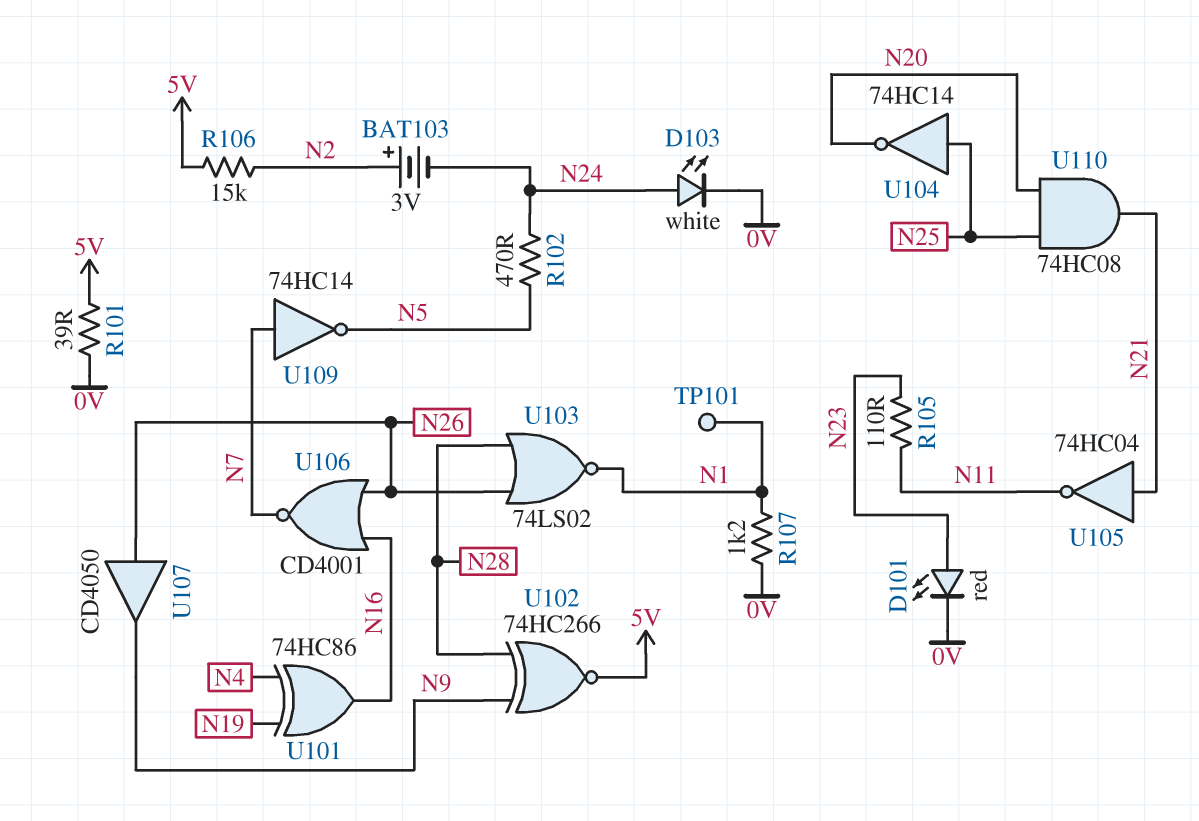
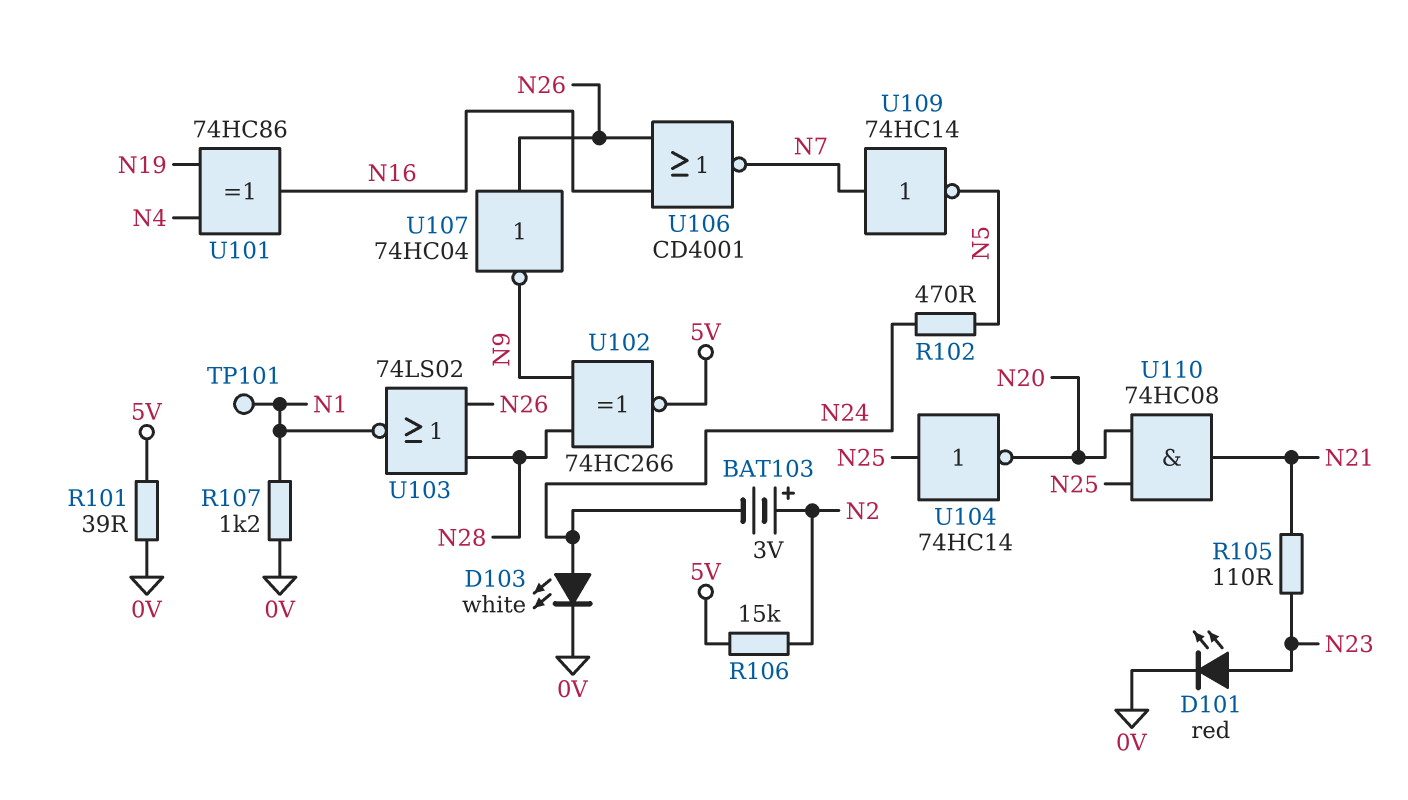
R105: 110 (N11, N23) -> 110 (N21, N23)
U105: NOT 74HC04 (in N21, out N11) -> none
U107: buffer CD4050 (in N26, out N9) -> NOT 74HC04 (in N26, out N9)

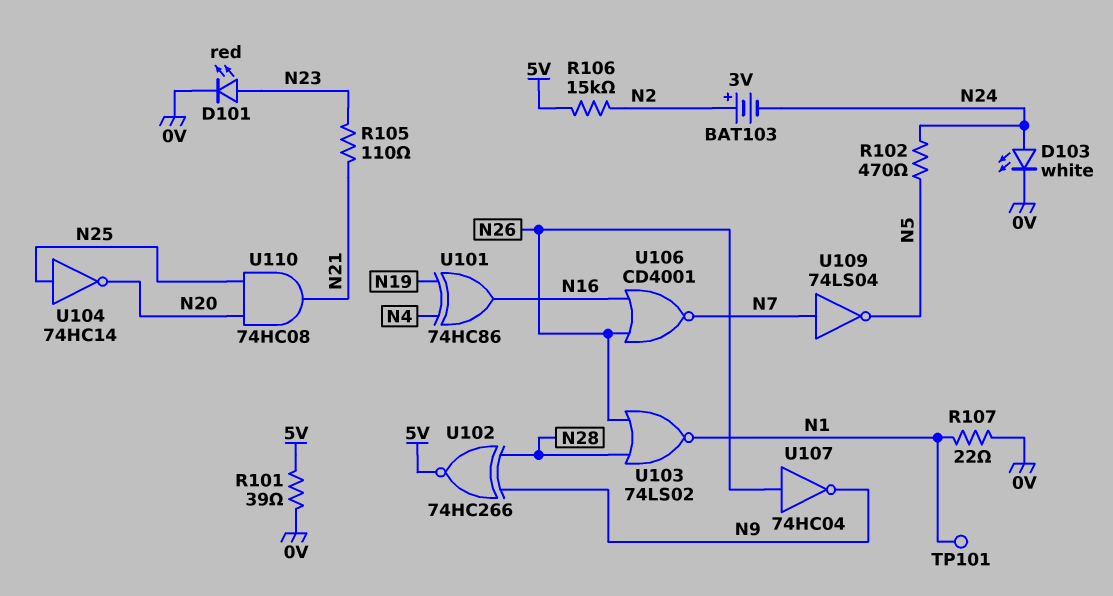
R107: 1.2k (0V, N1) -> 22 (0V, N1)
U109: NOT 74HC14 (in N7, out N5) -> NOT 74LS04 (in N7, out N5)

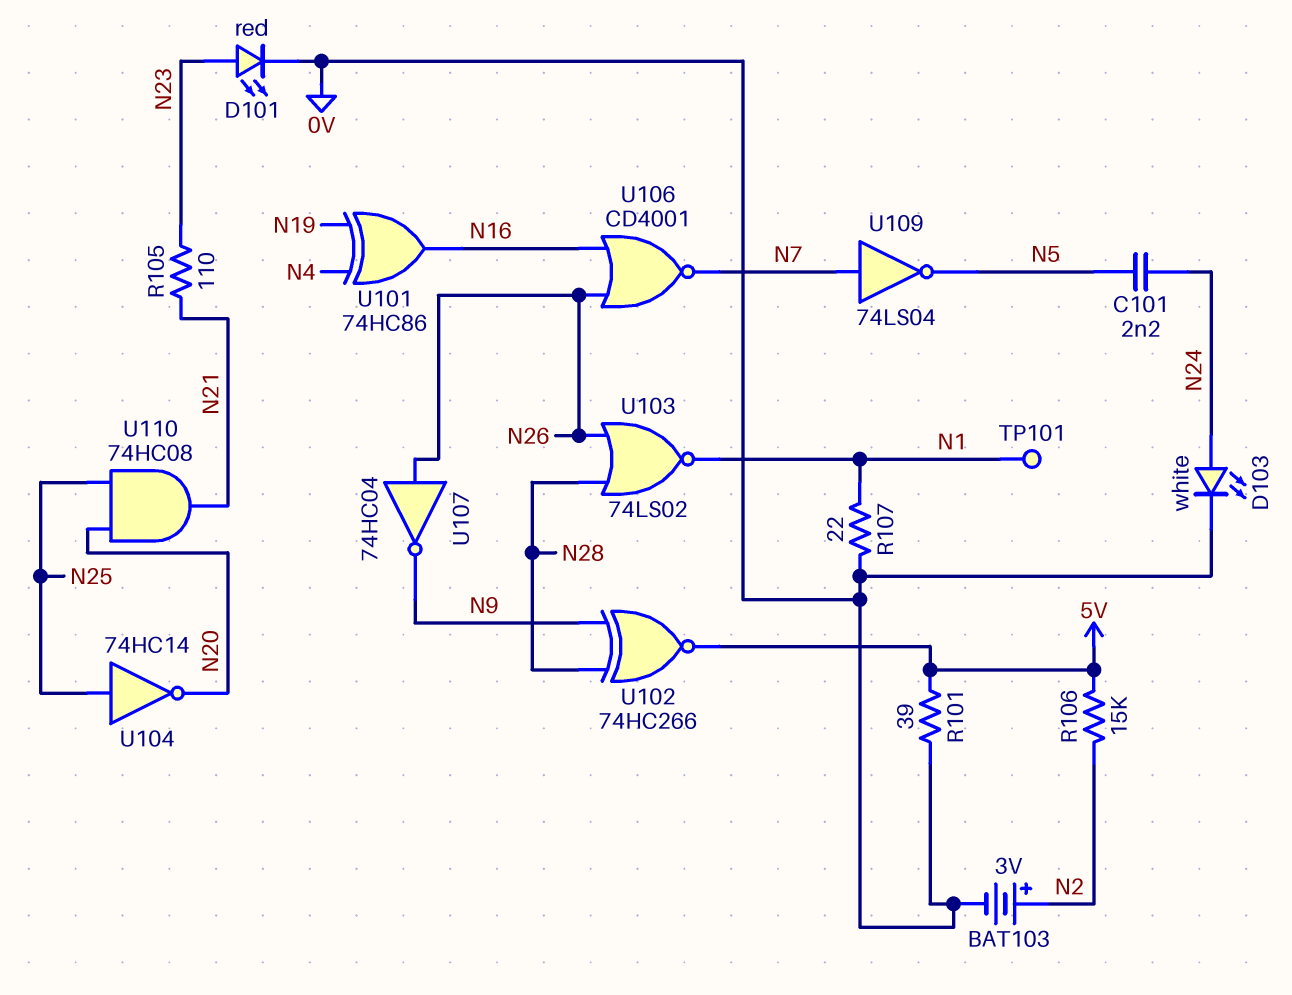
BAT103: 3V (plus N2, minus N24) -> 3V (plus N2, minus 0V)
C101: none -> 2.2nF (N5, N24)
R102: 470 (N5, N24) -> none

